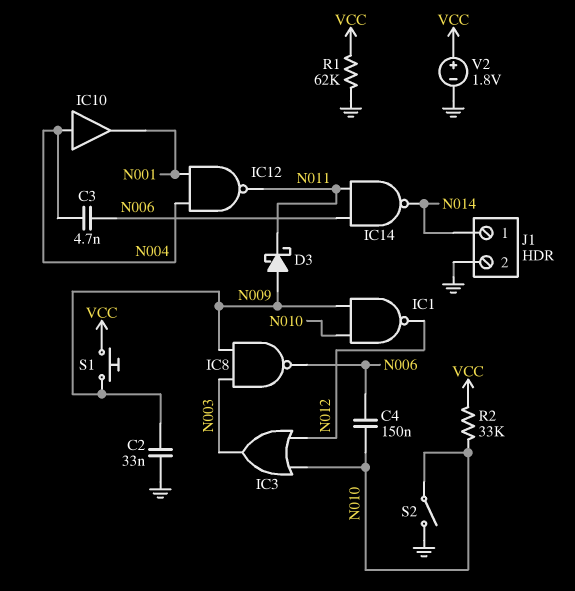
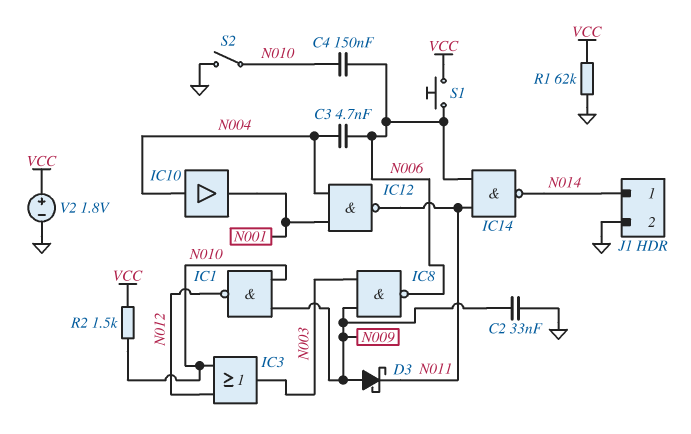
R2: 33k (N010, VCC) -> 1.5k (N010, VCC)
S1: button (N009, VCC) -> button (N006, VCC)

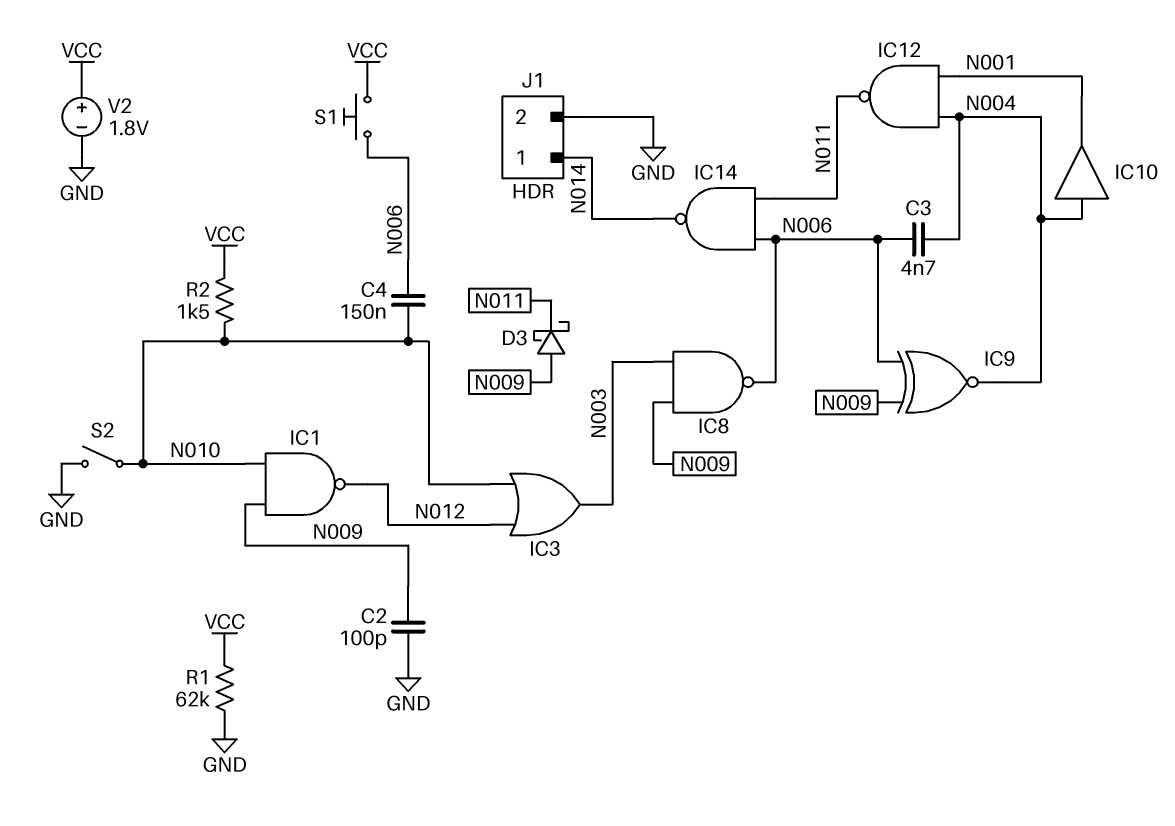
C2: 33nF (GND, N009) -> 100pF (GND, N009)
IC9: none -> XNOR (in N006, in N009, out N004)

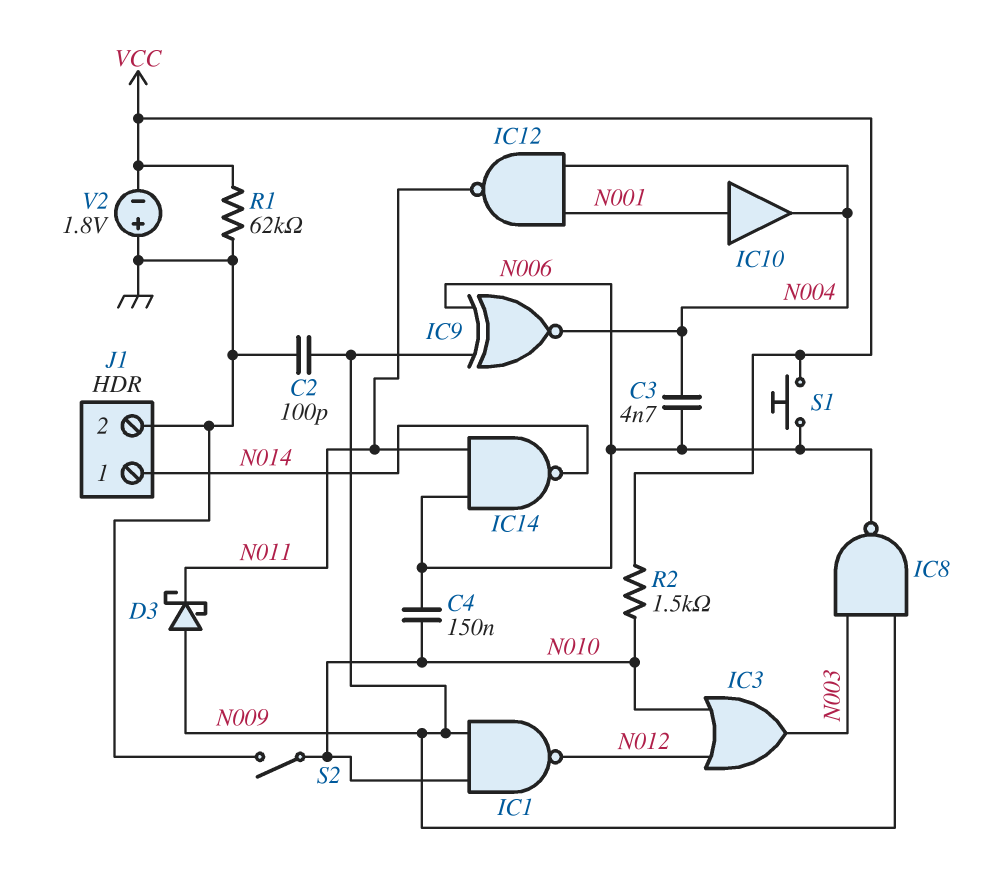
IC10: buffer (in N004, out N001) -> buffer (in N001, out N004)
V2: 1.8V (plus VCC, minus GND) -> 1.8V (plus GND, minus VCC)

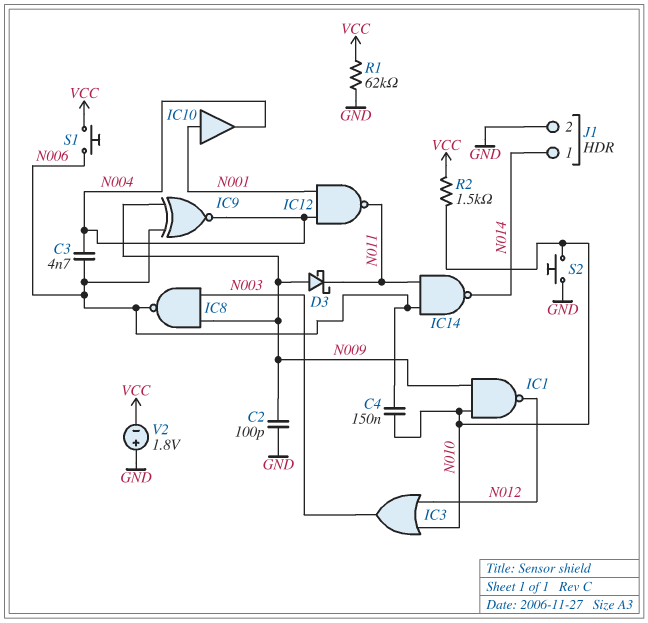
S2: switch (GND, N010) -> button (GND, N010)

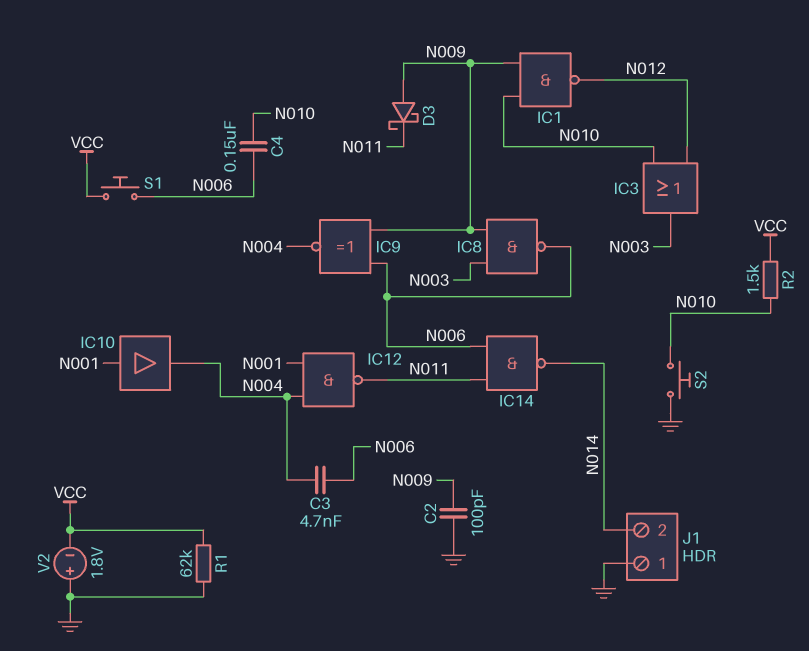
J1 pin 1: N014 -> GND
J1 pin 2: GND -> N014

